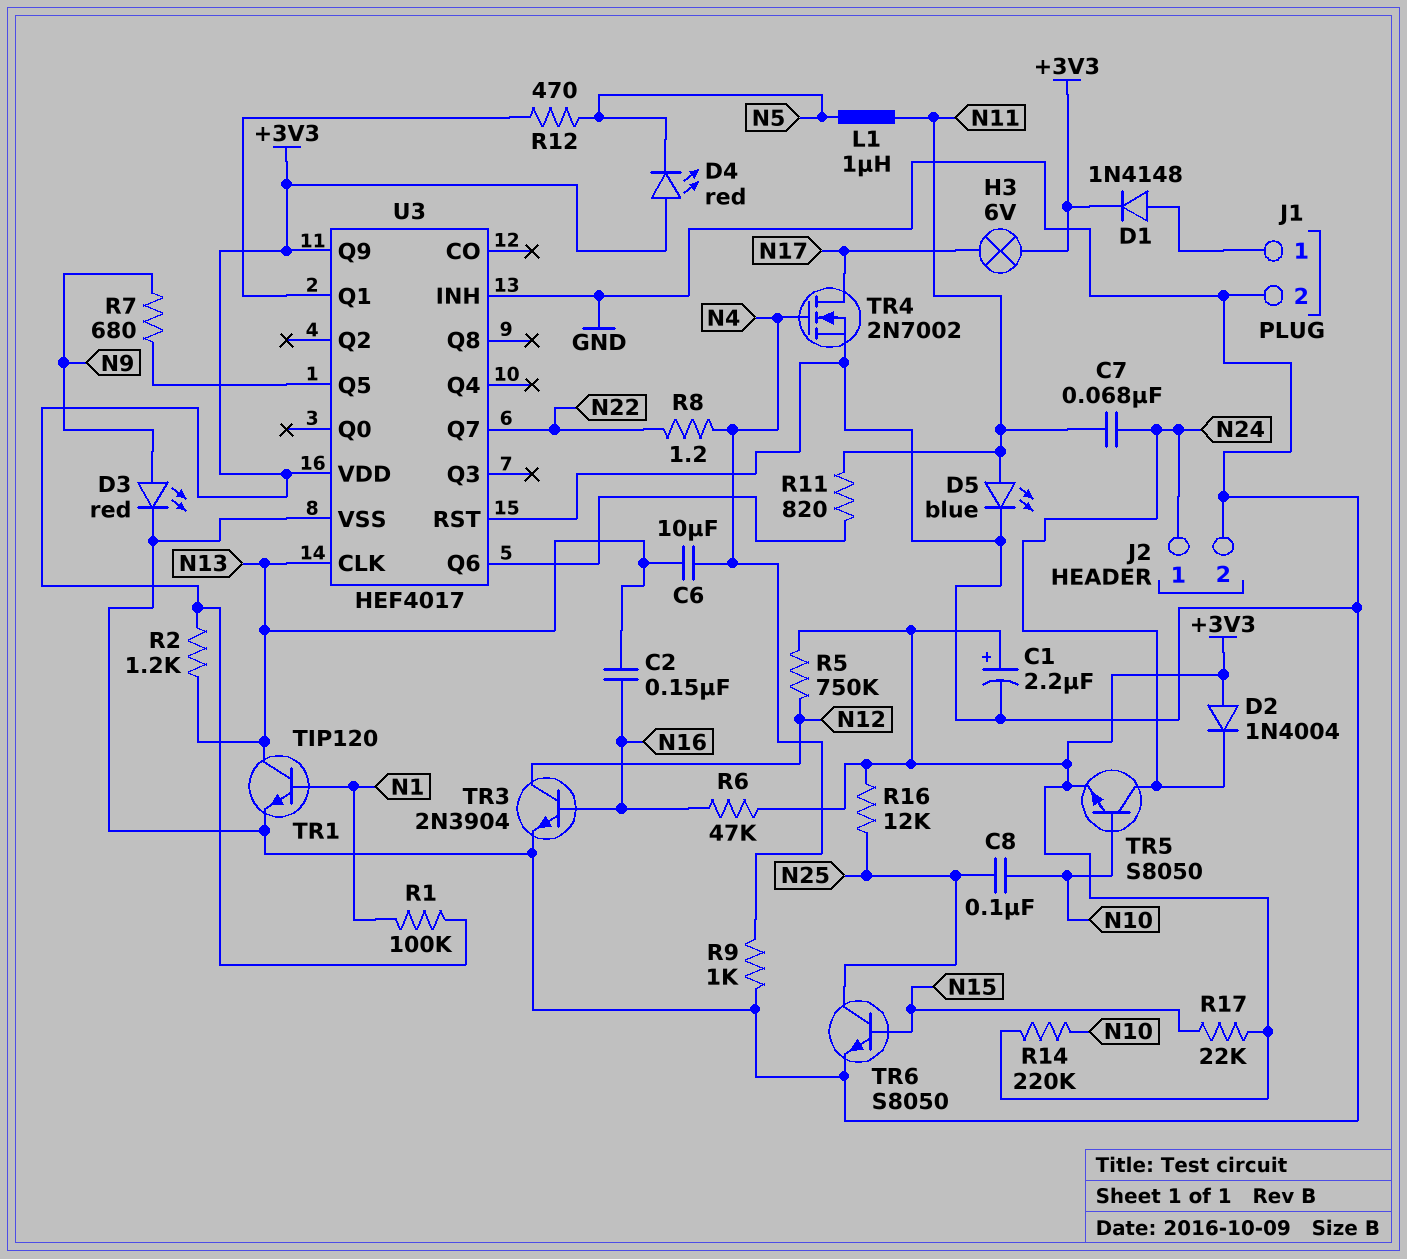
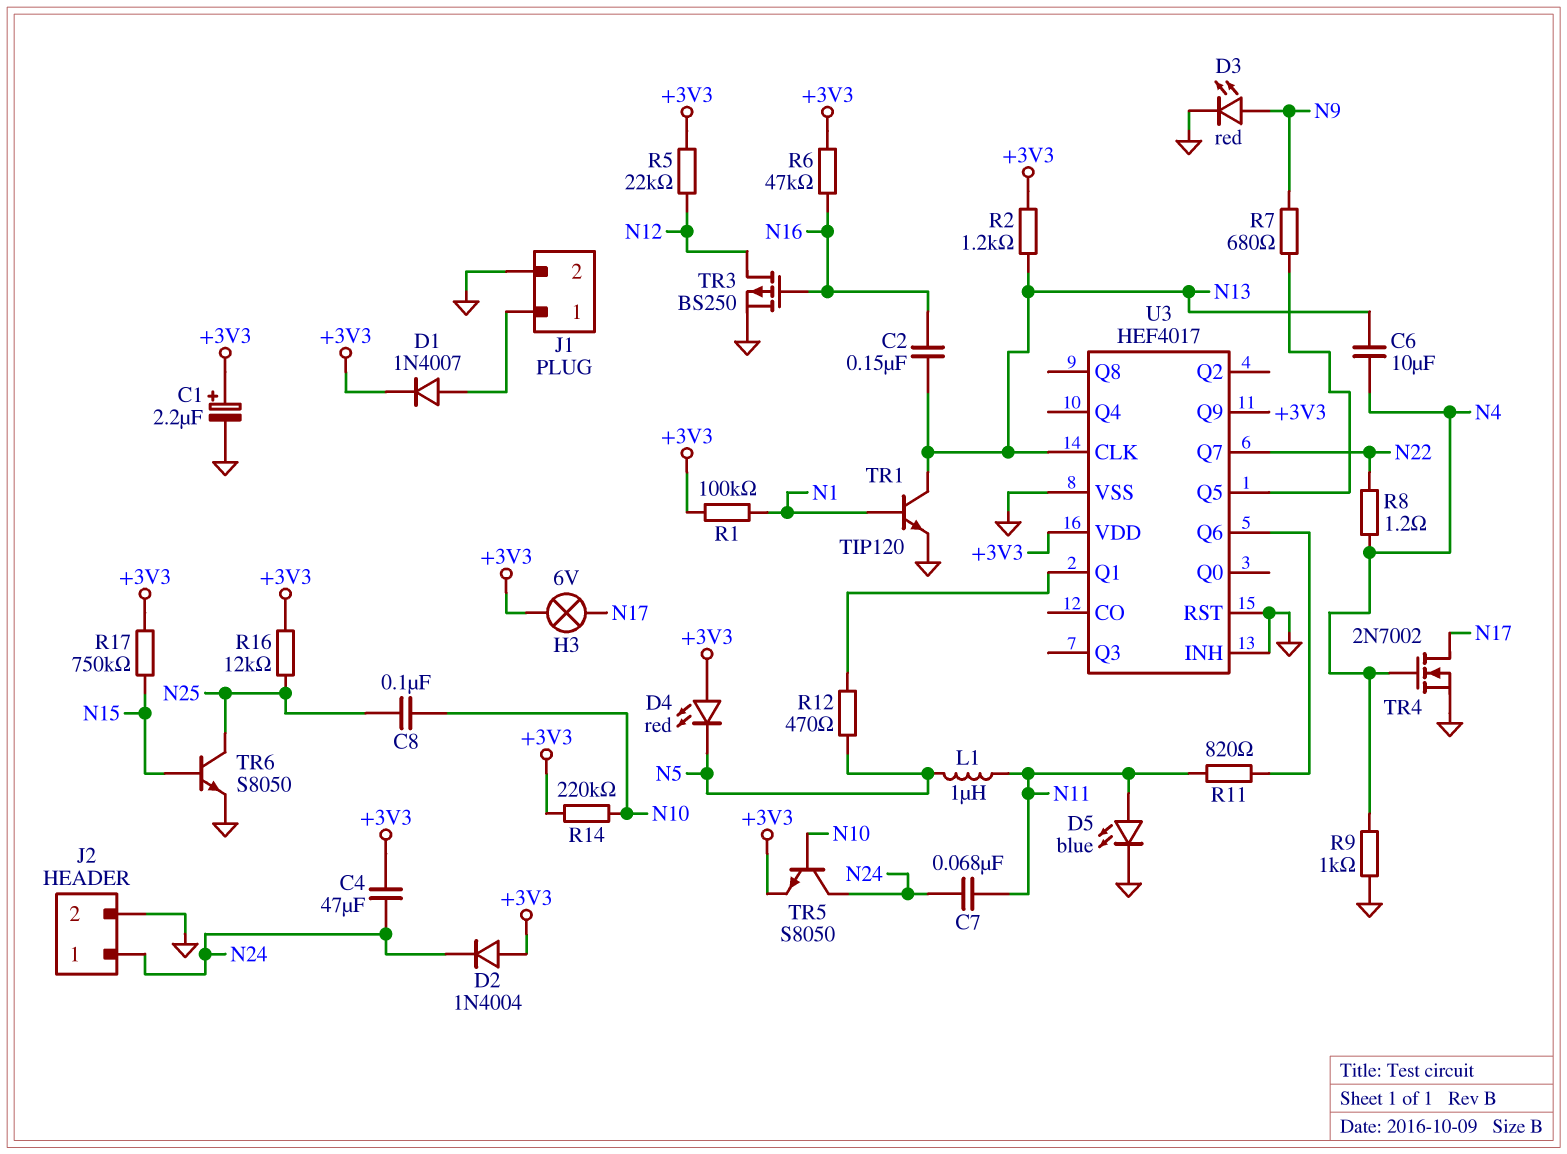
C4: none -> 47uF (+3V3, N24)
D1: diode 1N4148 (A J1/1, K +3V3) -> diode 1N4007 (A J1/1, K +3V3)
R5: 750k (+3V3, N12) -> 22k (+3V3, N12)
R17: 22k (+3V3, N15) -> 750k (+3V3, N15)
TR3: NPN 2N3904 (B N16, C N12, E GND) -> PMOS BS250 (G N16, D N12, S GND)

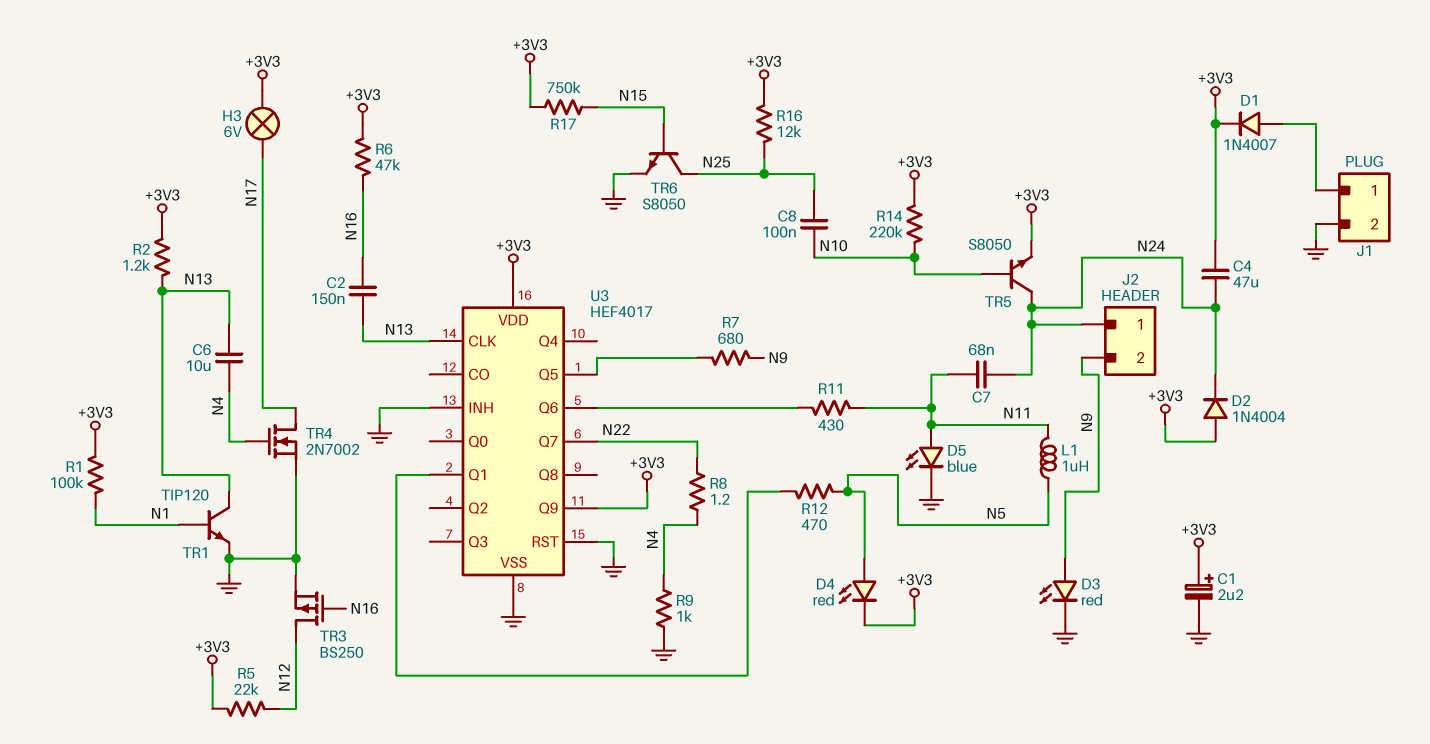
D4: LED red (A +3V3, K N5) -> LED red (A N5, K +3V3)
J2 pin 2: GND -> N9
R11: 820 (N11, U3/Q6) -> 430 (N11, U3/Q6)

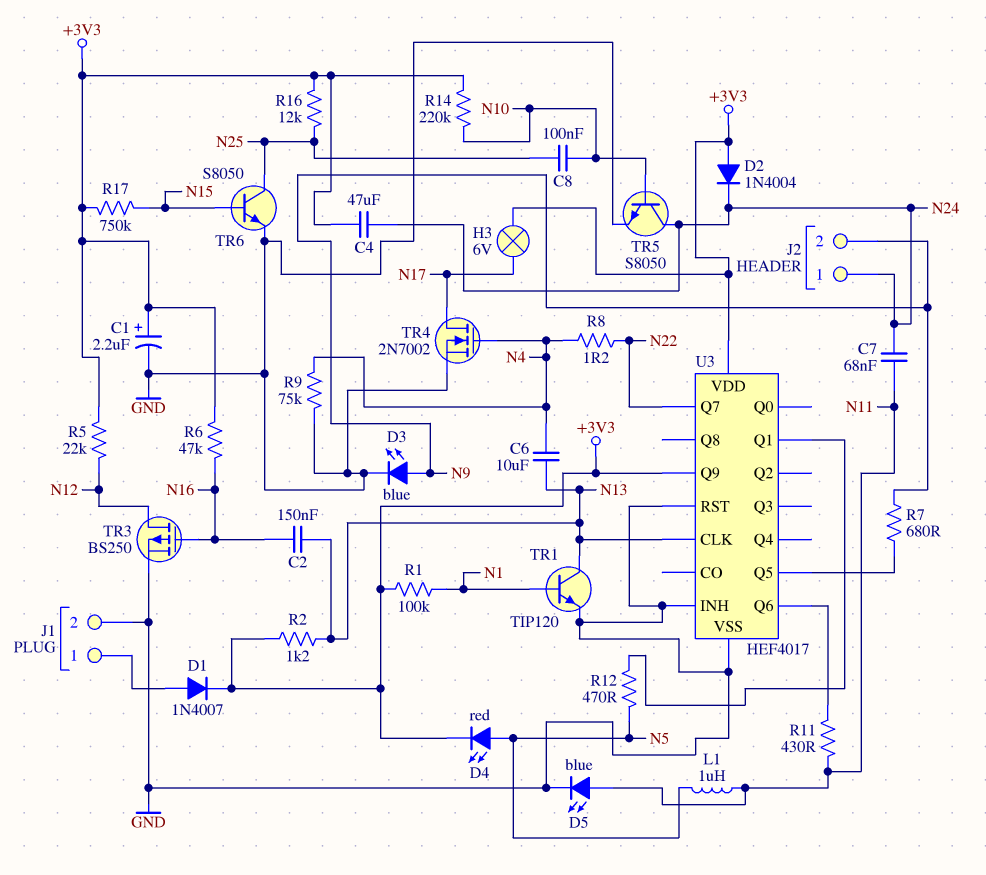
D3: LED red (A N9, K GND) -> LED blue (A N9, K GND)
R9: 1k (GND, N4) -> 75k (GND, N4)
TR5: NPN S8050 (B N10, C N24, E +3V3) -> NPN S8050 (B N10, C N24, E GND)

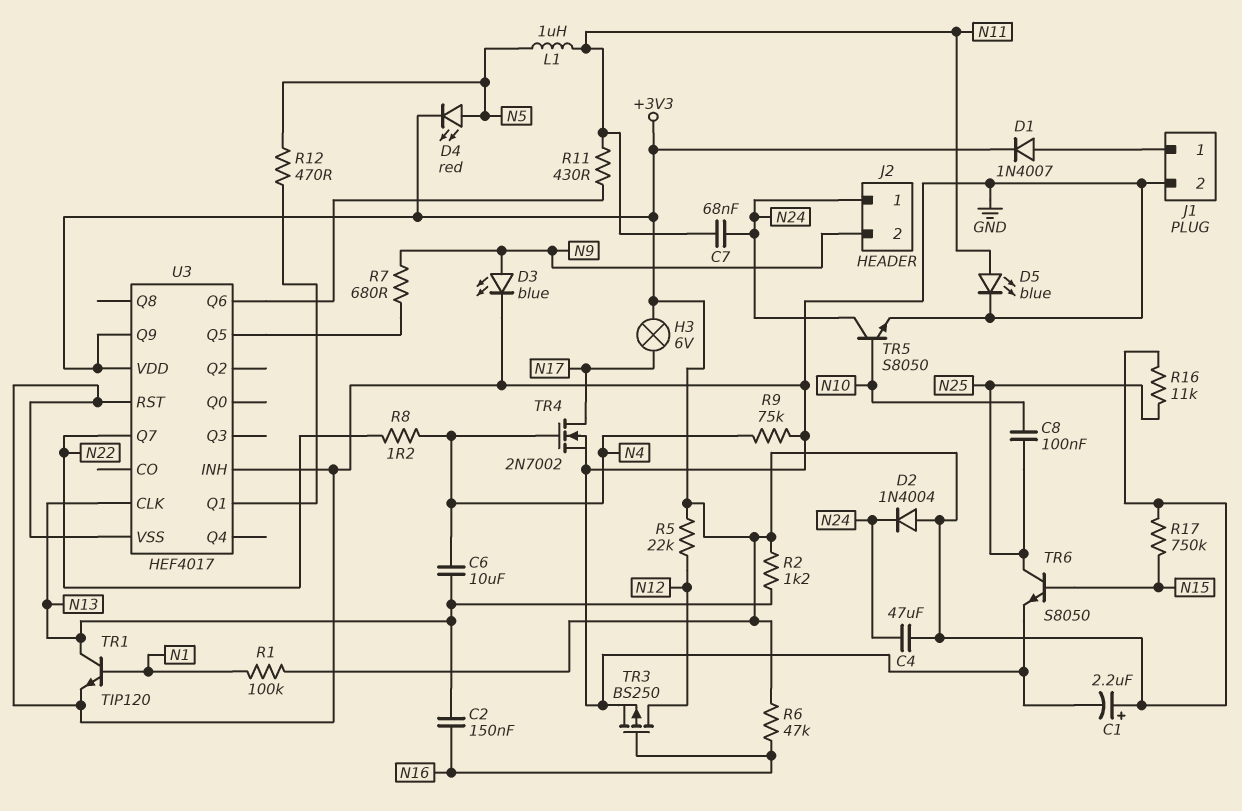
R14: 220k (+3V3, N10) -> none
R16: 12k (+3V3, N25) -> 11k (+3V3, N25)

